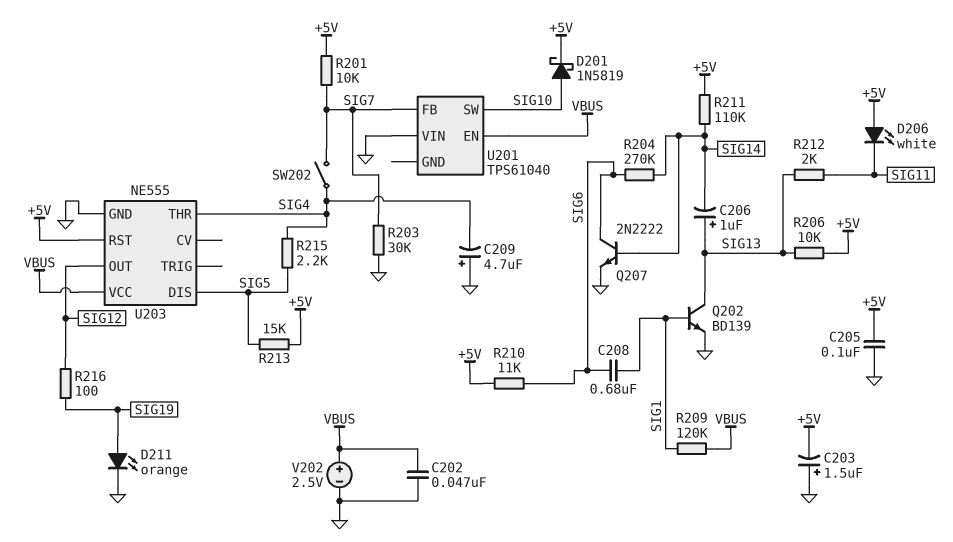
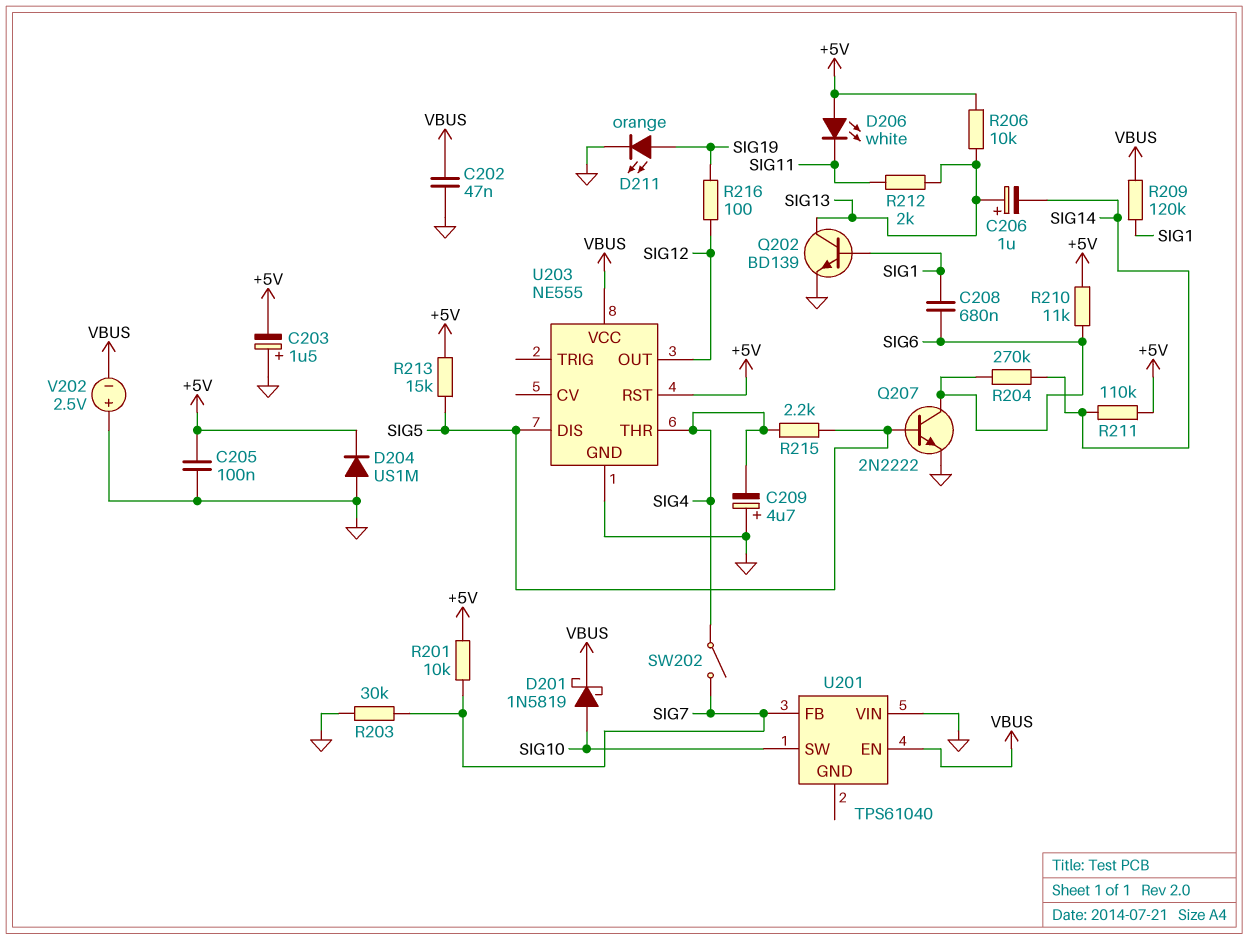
D201: schottky 1N5819 (A SIG10, K +5V) -> schottky 1N5819 (A SIG10, K VBUS)
D204: none -> diode US1M (A GND, K +5V)
Q207: NPN 2N2222 (B SIG14, C SIG6, E GND) -> NPN 2N2222 (B SIG5, C SIG6, E GND)
V202: 2.5V (plus VBUS, minus GND) -> 2.5V (plus GND, minus VBUS)

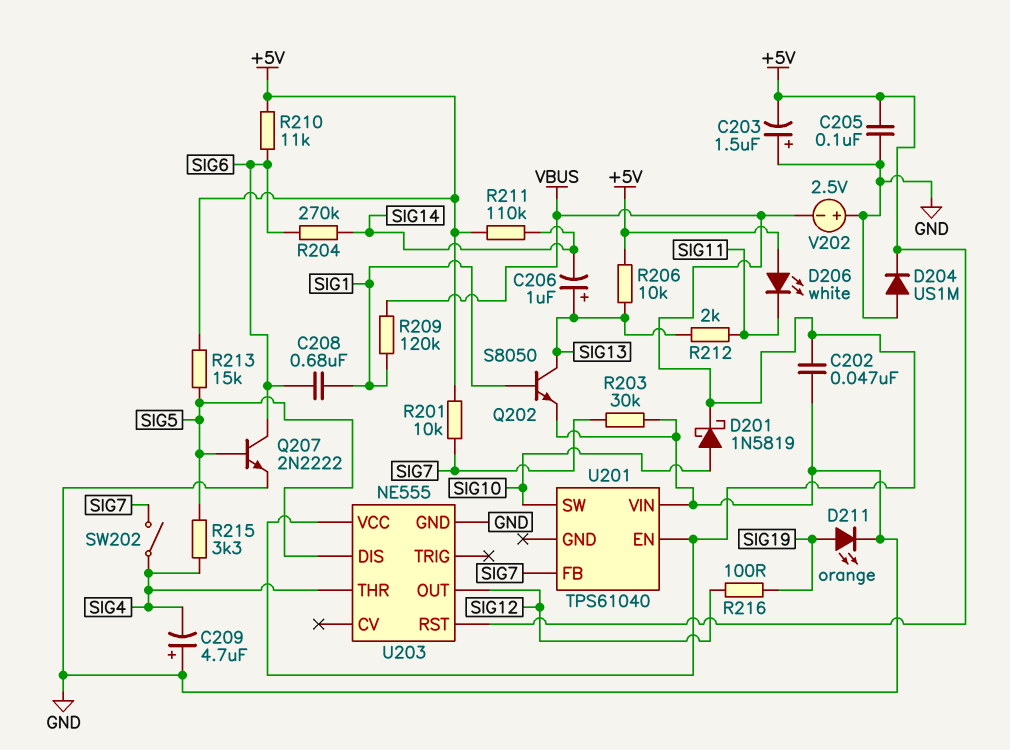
Q202: NPN BD139 (B SIG1, C SIG13, E GND) -> NPN S8050 (B SIG1, C SIG13, E GND)
R215: 2.2k (SIG4, SIG5) -> 3.3k (SIG4, SIG5)

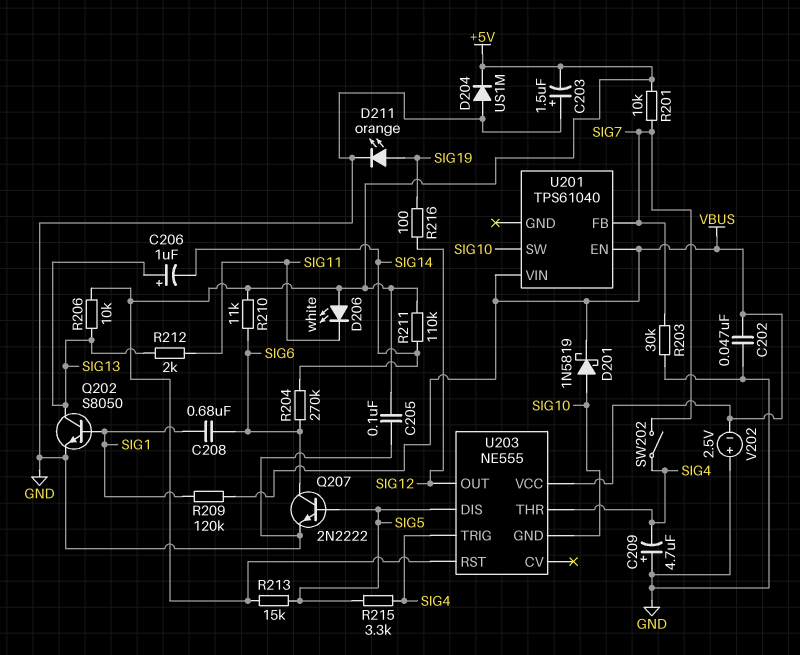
U201 pin VIN: GND -> VBUS
U203 pin GND: GND -> SIG10
U203 pin TRIG: none -> SIG4

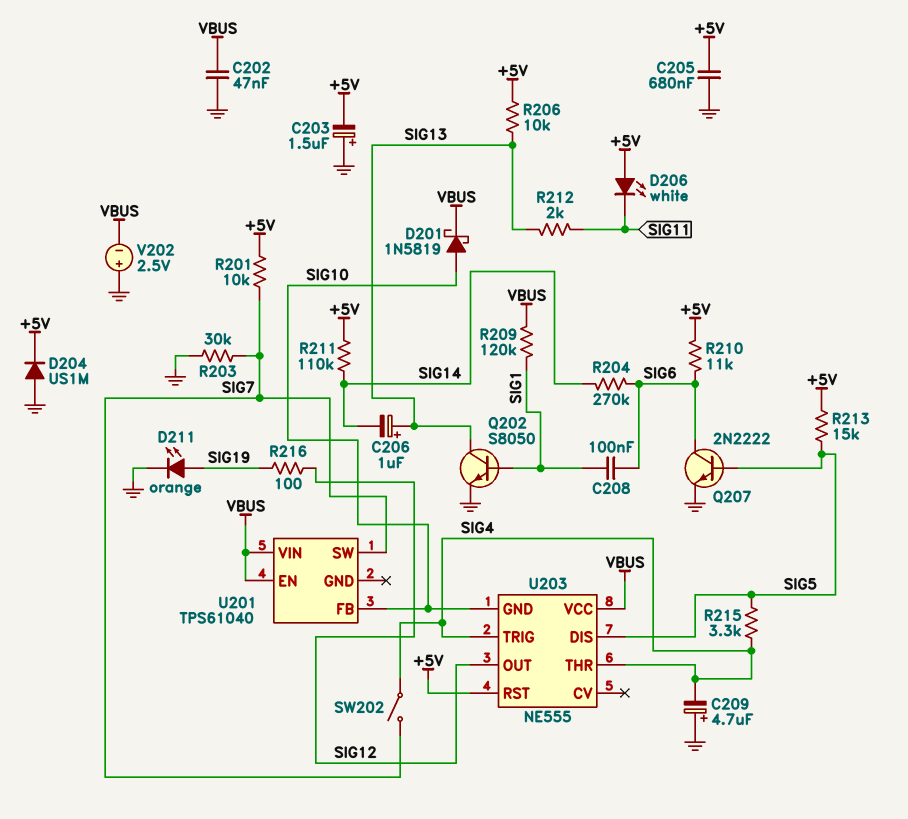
C205: 100nF (+5V, GND) -> 680nF (+5V, GND)
C208: 680nF (SIG1, SIG6) -> 100nF (SIG1, SIG6)
U201 pin FB: SIG7 -> SIG10
U201 pin SW: SIG10 -> SIG7

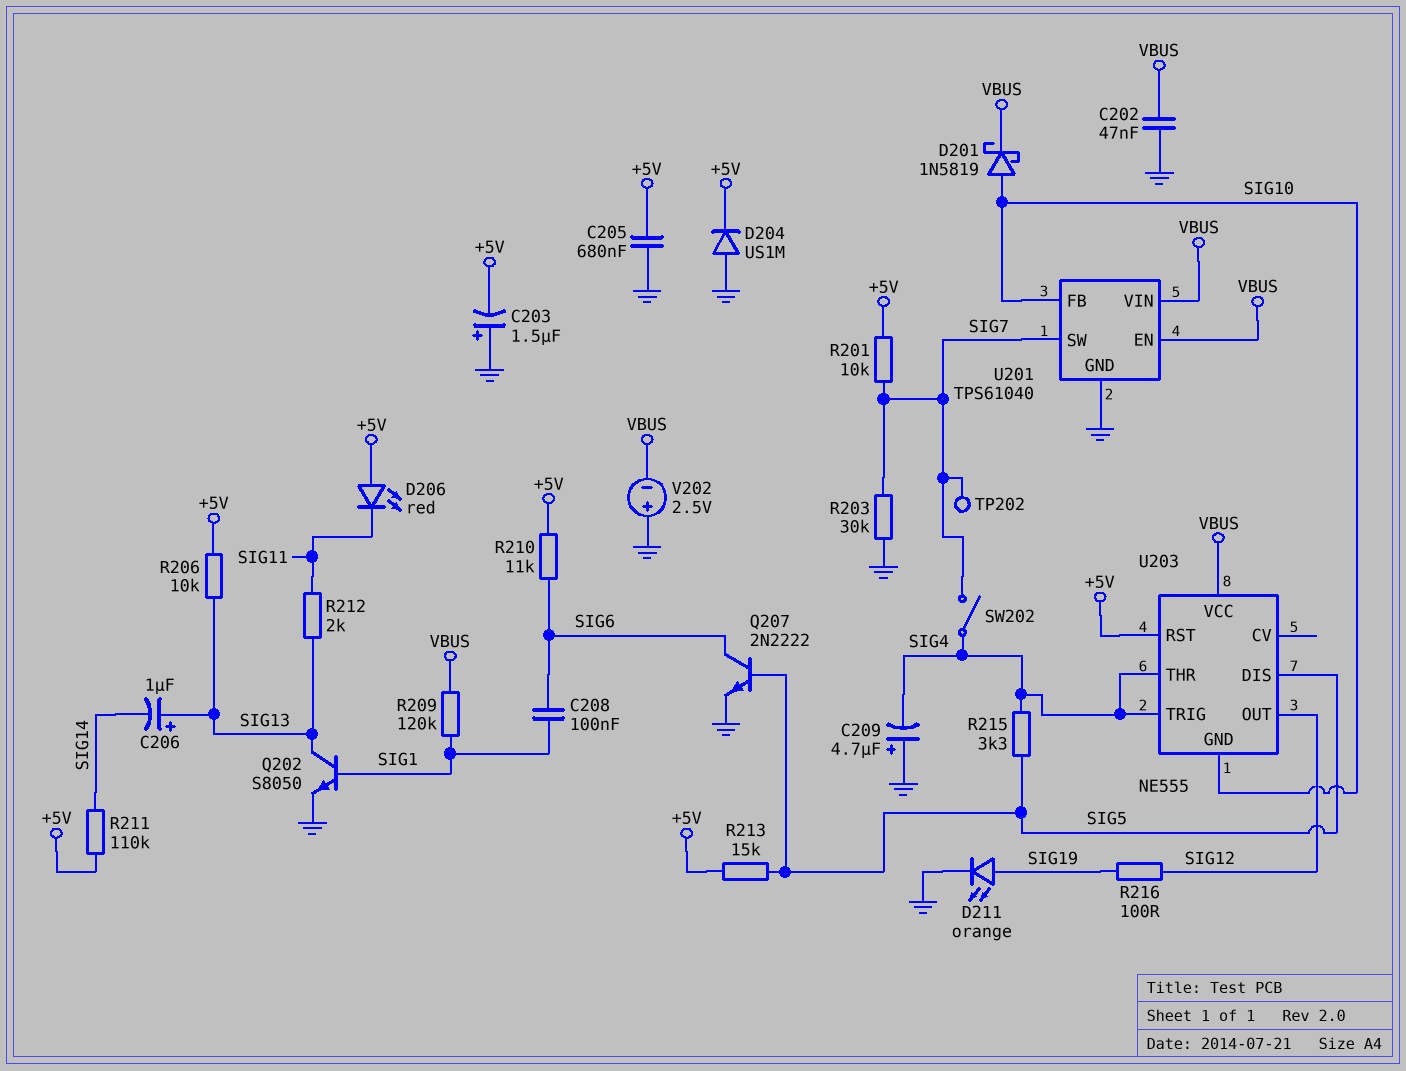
D206: LED white (A +5V, K SIG11) -> LED red (A +5V, K SIG11)
R204: 270k (SIG6, SIG14) -> none
TP202: none -> test point (SIG7)
U201 pin GND: none -> GND

